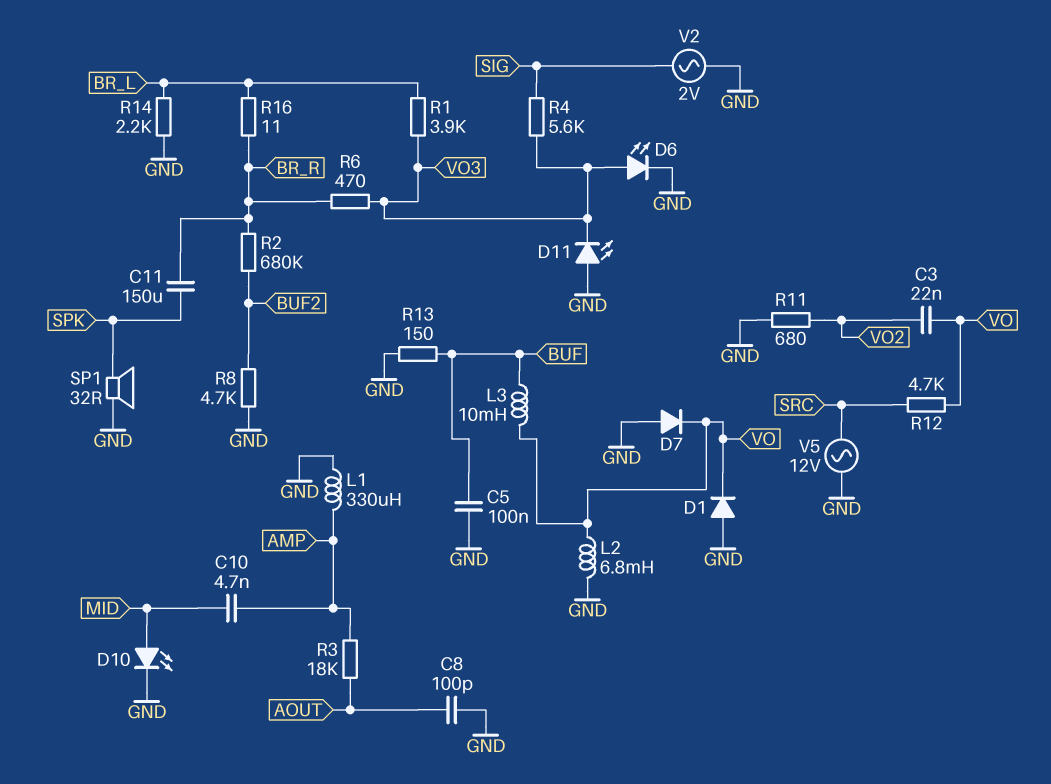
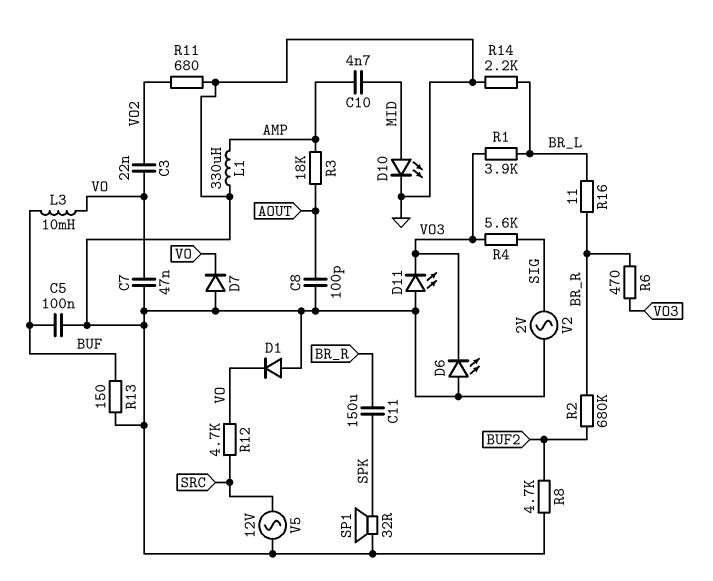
C7: none -> 47nF (GND, VO)
D6: LED (A VO3, K GND) -> LED (A GND, K VO3)
L2: 6.8mH (GND, VO) -> none

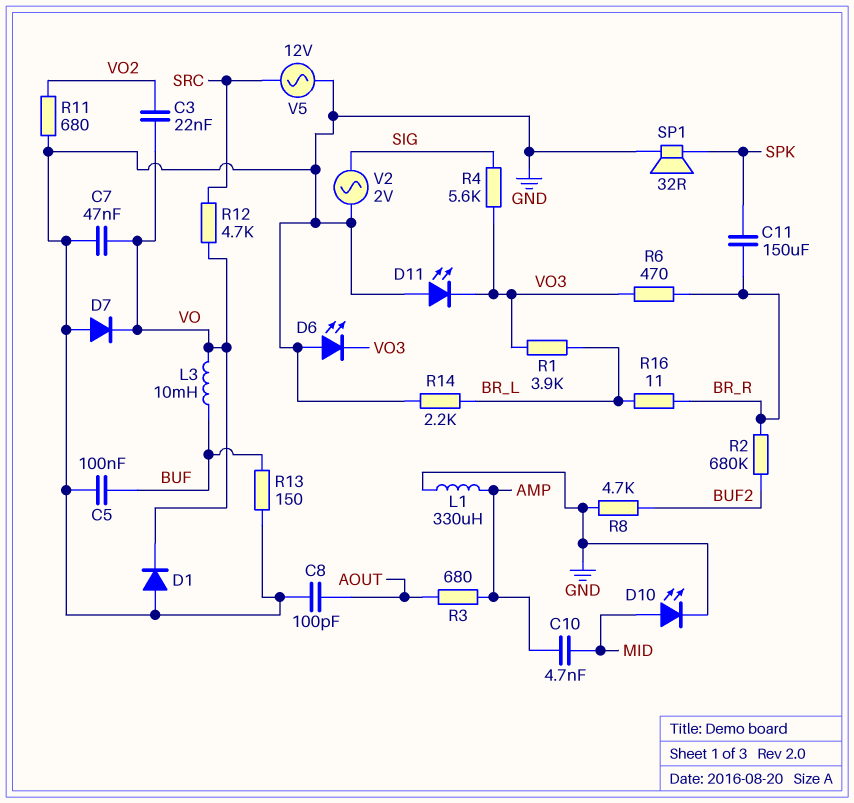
R3: 18k (AMP, AOUT) -> 680 (AMP, AOUT)

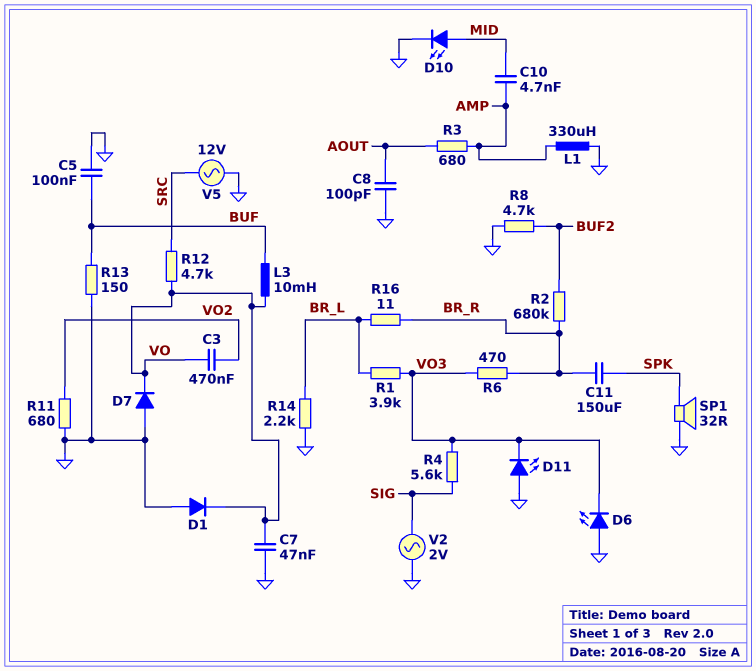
C3: 22nF (VO, VO2) -> 470nF (VO, VO2)

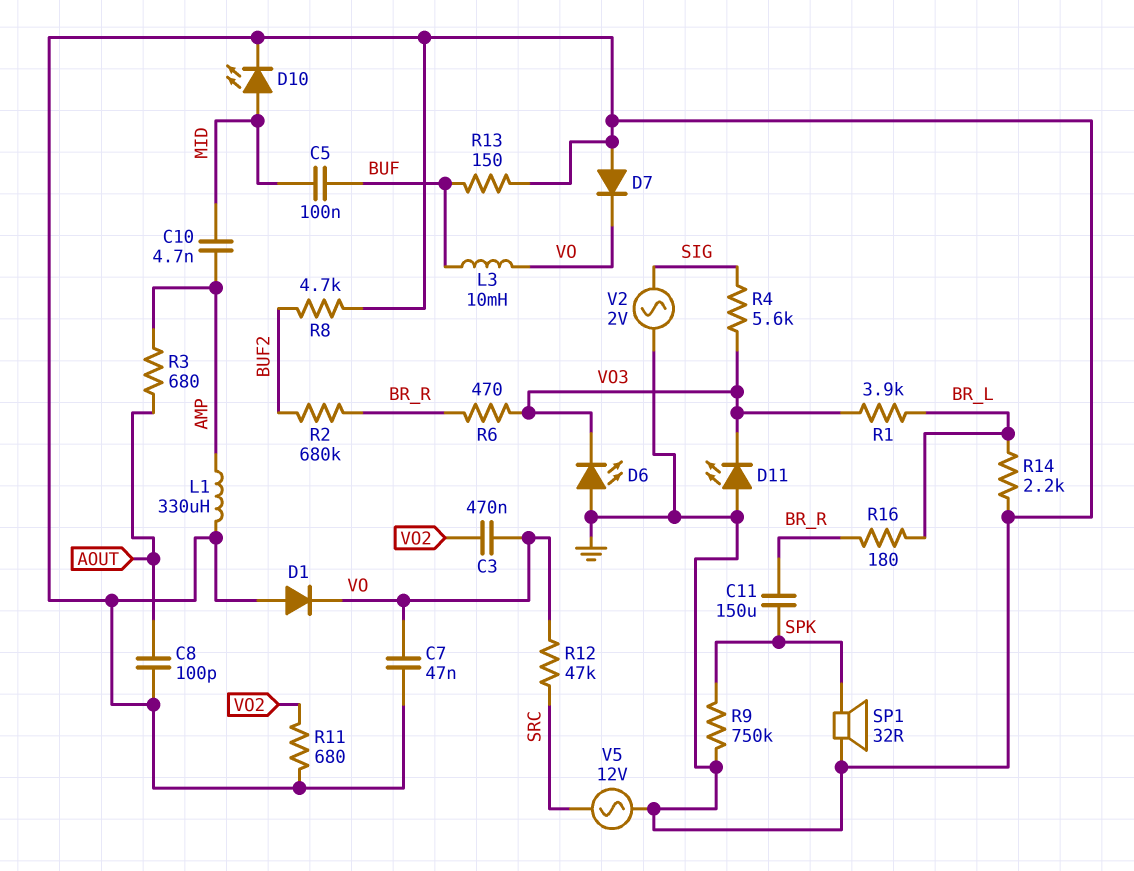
C5: 100nF (BUF, GND) -> 100nF (BUF, MID)
R9: none -> 750k (GND, SPK)
R12: 4.7k (SRC, VO) -> 47k (SRC, VO)
R16: 11 (BR_L, BR_R) -> 180 (BR_L, BR_R)

